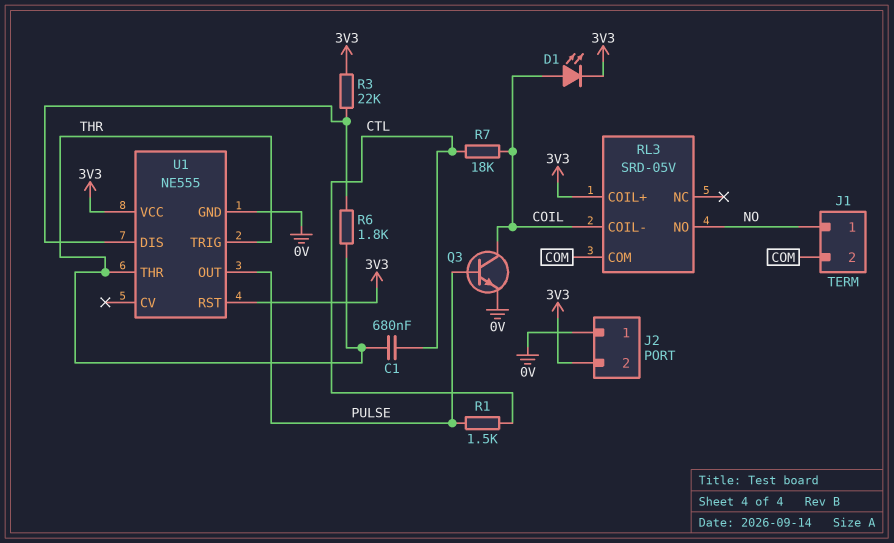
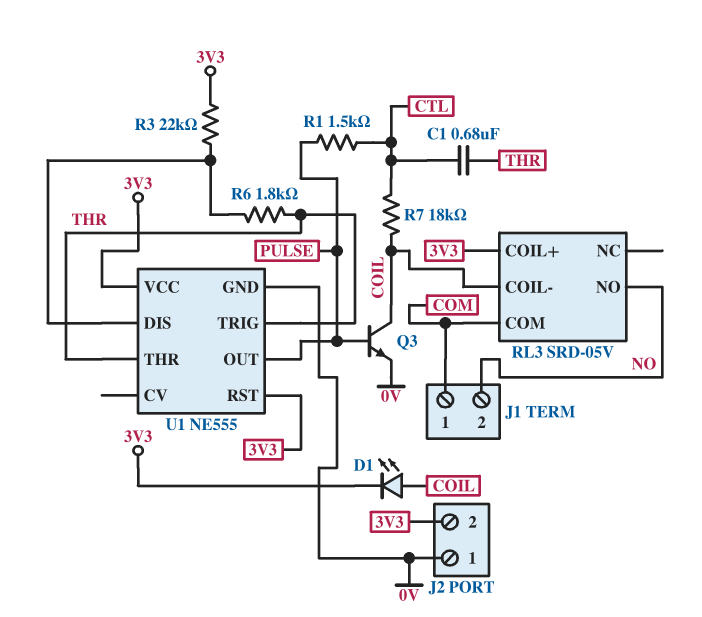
J1 pin 1: NO -> COM
J1 pin 2: COM -> NO

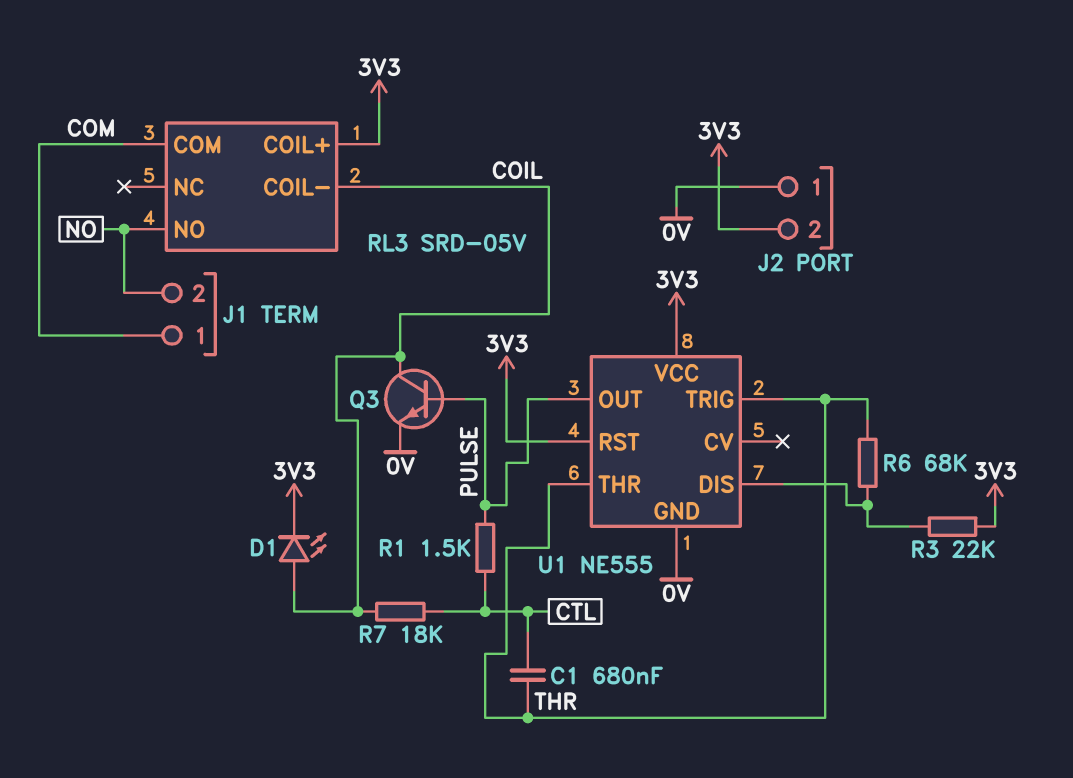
R6: 1.8k (THR, U1/DIS) -> 68k (THR, U1/DIS)

